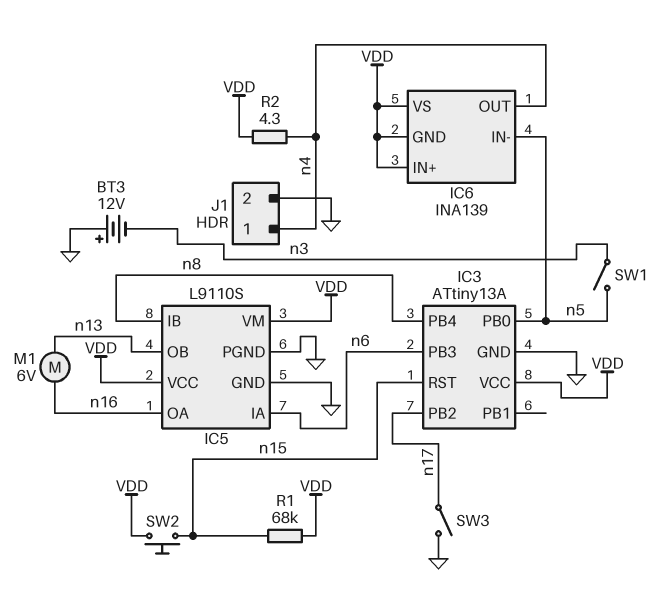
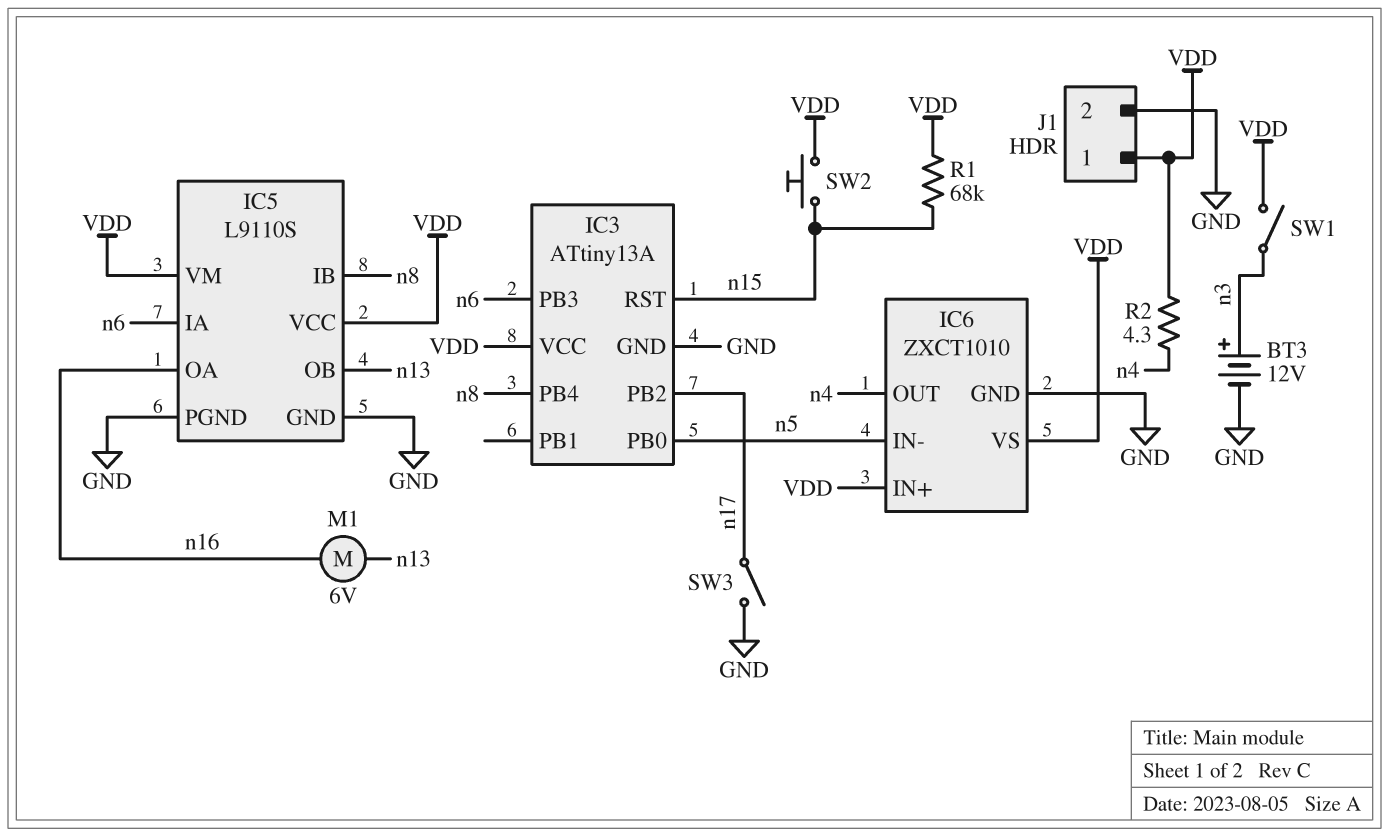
BT3: 12V (plus GND, minus n3) -> 12V (plus n3, minus GND)
IC6: INA139 -> ZXCT1010
IC6 pin GND: VDD -> GND
J1 pin 1: n4 -> VDD
SW1: switch (n3, n5) -> switch (VDD, n3)

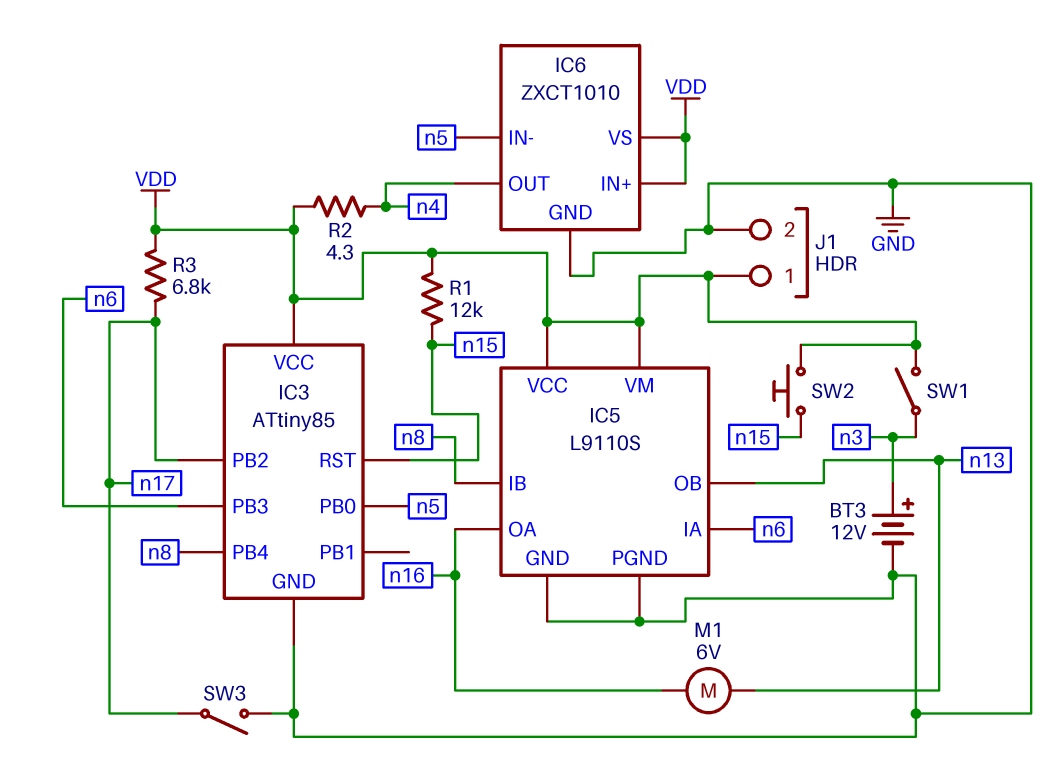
IC3: ATtiny13A -> ATtiny85
R1: 68k (VDD, n15) -> 12k (VDD, n15)
R3: none -> 6.8k (VDD, n17)

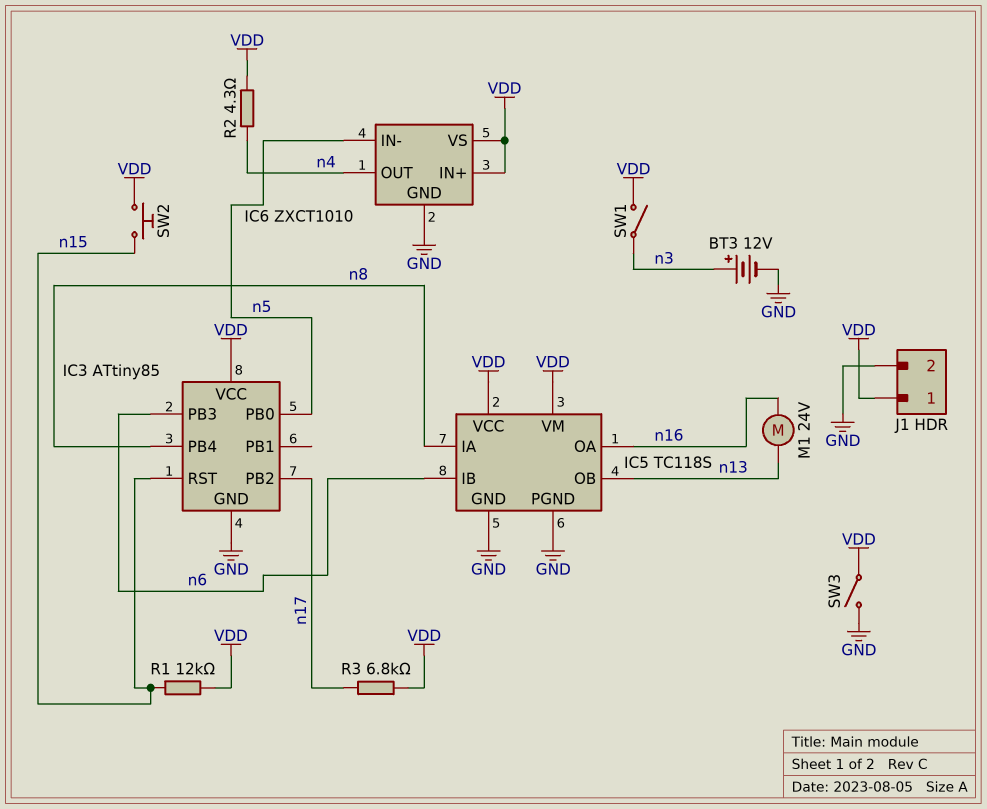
IC5: L9110S -> TC118S
IC5 pin IA: n6 -> n8
IC5 pin IB: n8 -> n6
M1: motor 6V (n13, n16) -> motor 24V (n13, n16)
SW3: switch (GND, n17) -> switch (GND, VDD)

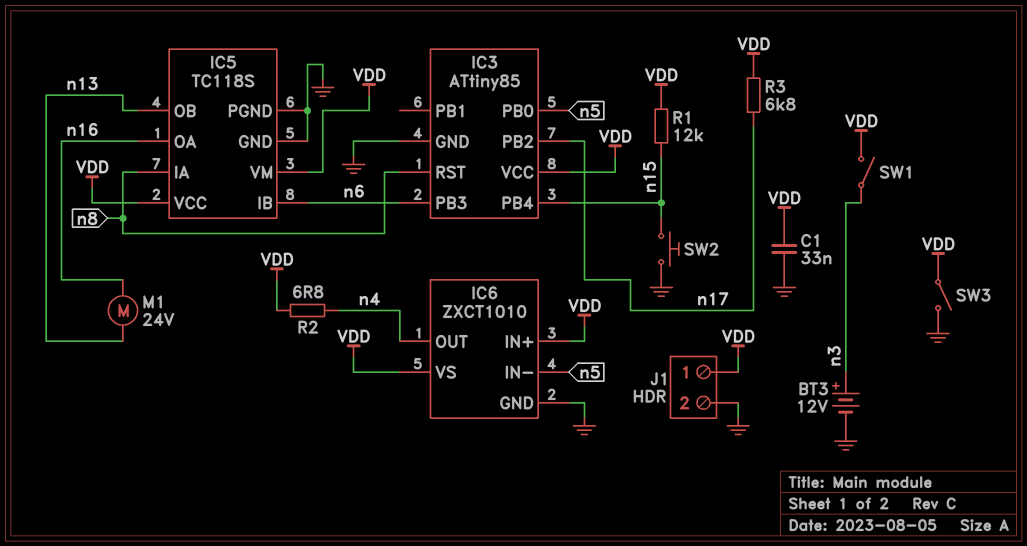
C1: none -> 33nF (GND, VDD)
IC3 pin PB4: n8 -> n15
IC3 pin RST: n15 -> n8
R2: 4.3 (VDD, n4) -> 6.8 (VDD, n4)
SW2: button (VDD, n15) -> button (GND, n15)

